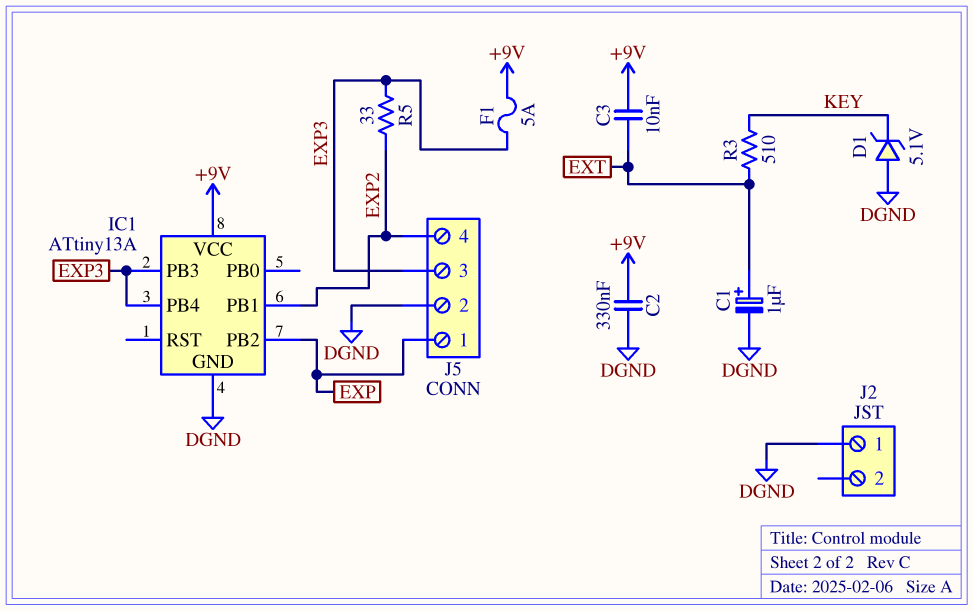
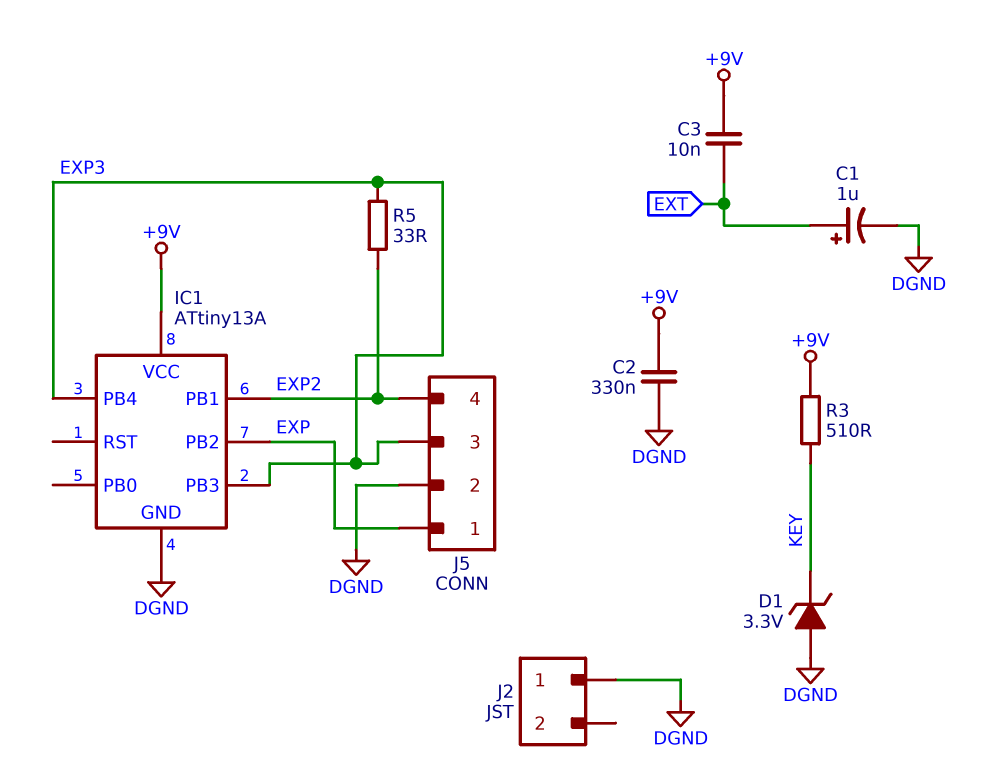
D1: zener 5.1V (A DGND, K KEY) -> zener 3.3V (A DGND, K KEY)
F1: 5A (+9V, EXP3) -> none
R3: 510 (EXT, KEY) -> 510 (+9V, KEY)

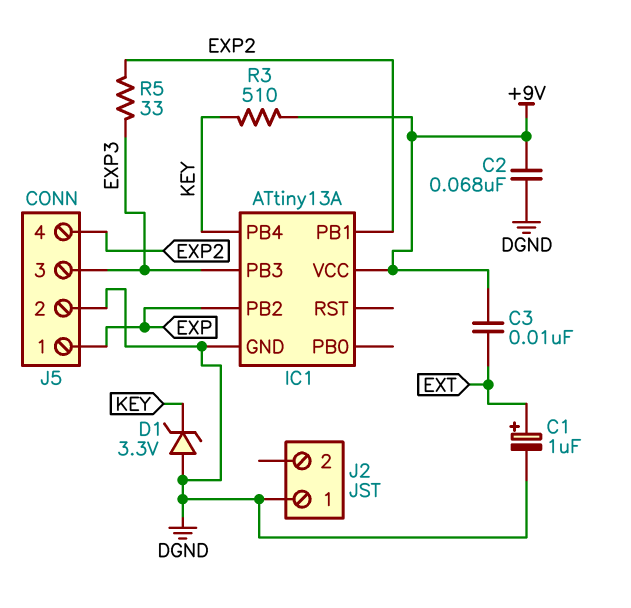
C2: 330nF (+9V, DGND) -> 68nF (+9V, DGND)
IC1 pin PB4: EXP3 -> KEY

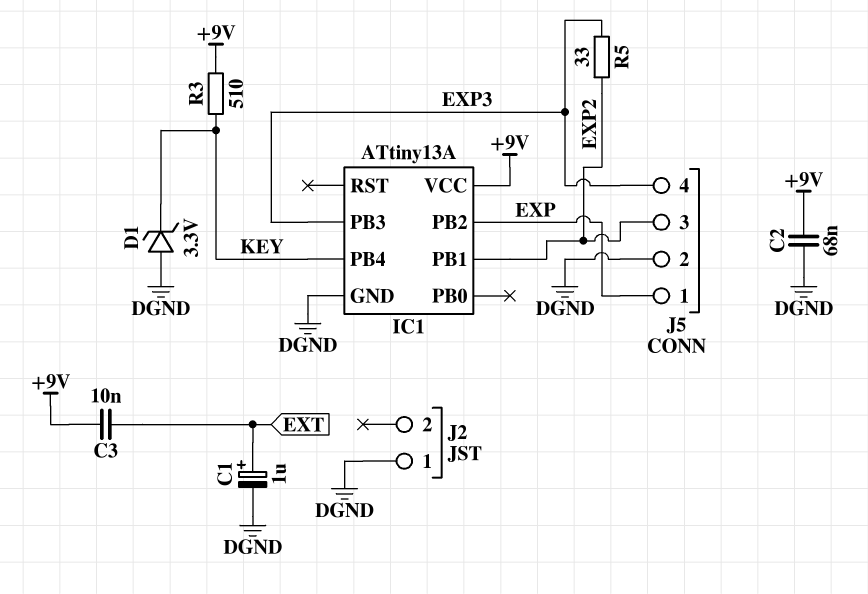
J5 pin 3: EXP3 -> EXP2
J5 pin 4: EXP2 -> EXP3

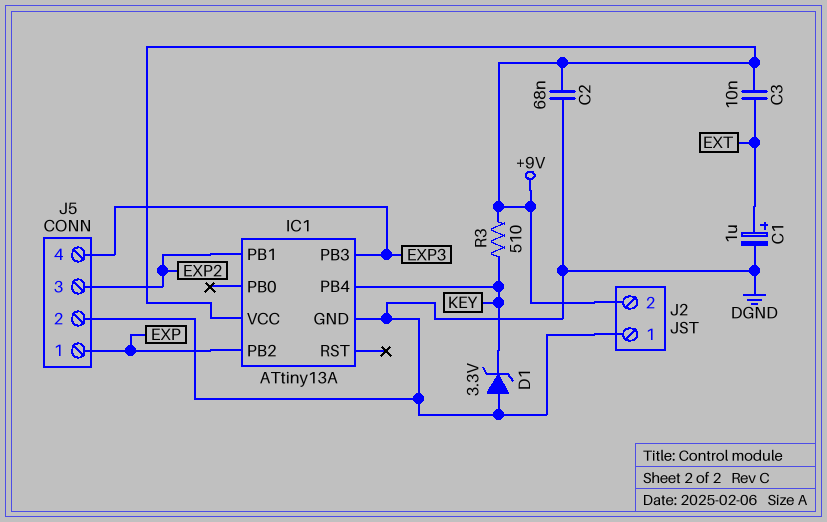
J2 pin 2: none -> +9V
R5: 33 (EXP2, EXP3) -> none

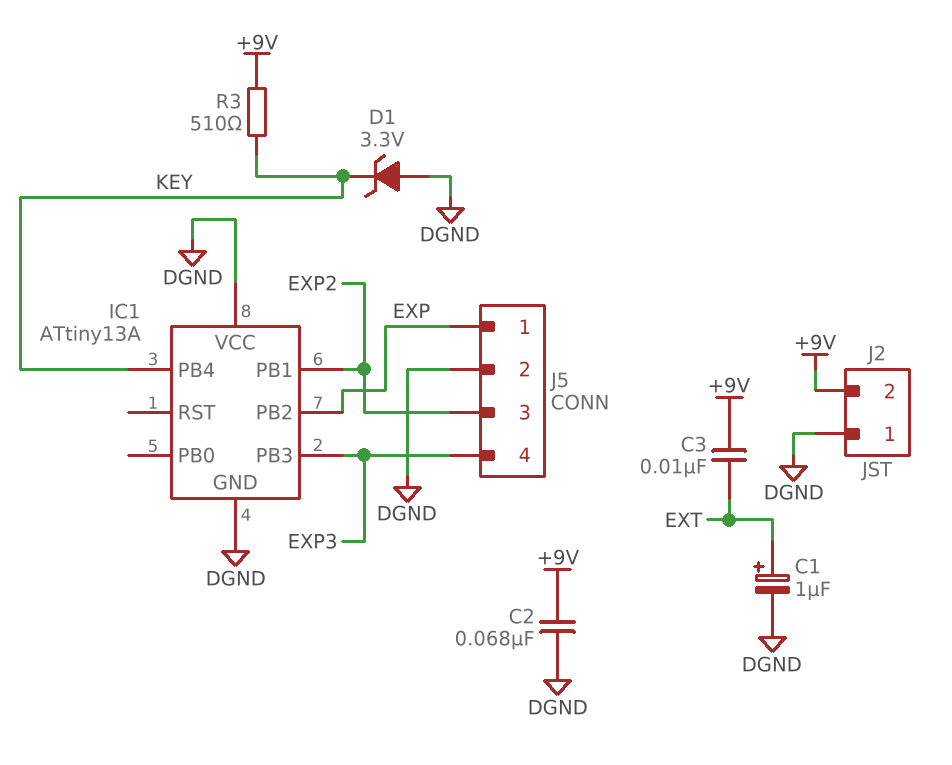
IC1 pin VCC: +9V -> DGND

